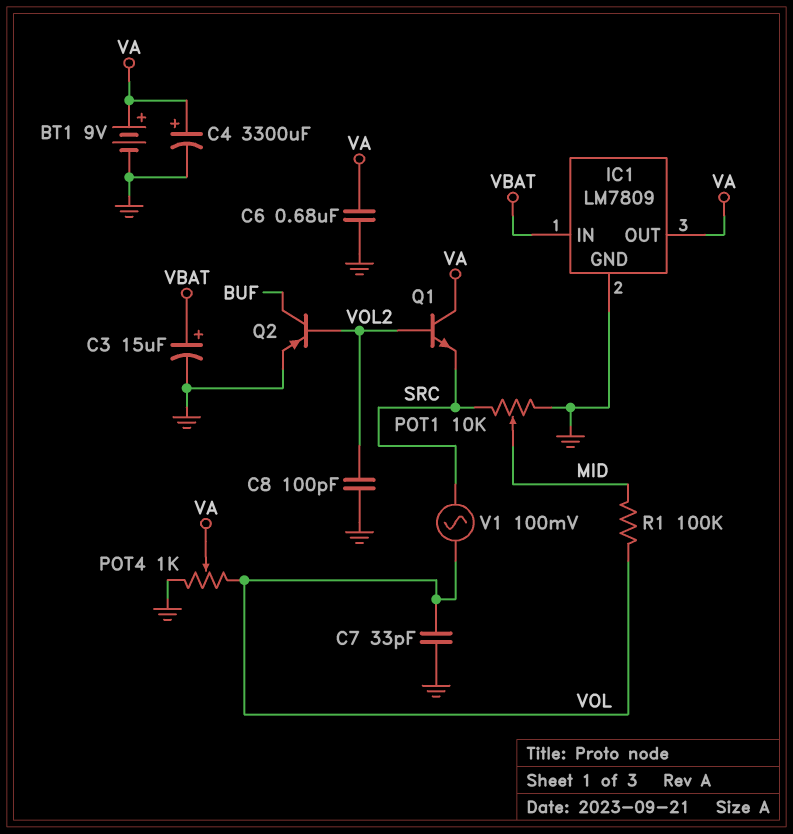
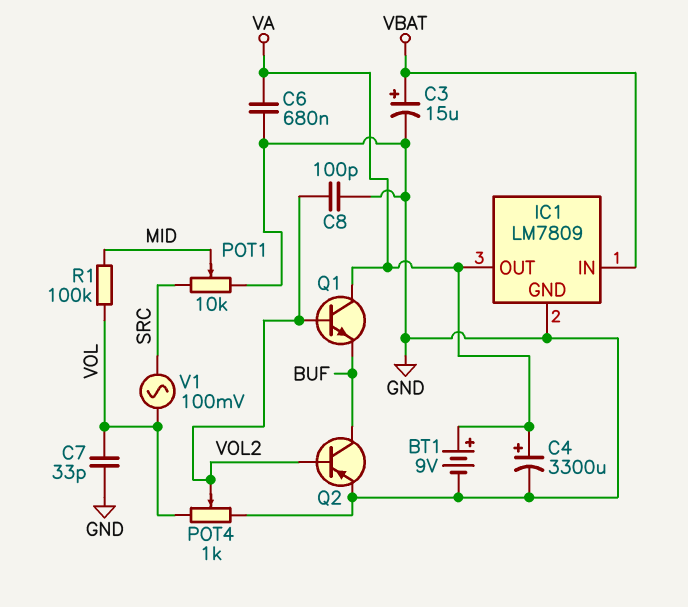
POT4: 1k (GND, VOL, wiper VA) -> 1k (GND, VOL, wiper VOL2)
Q1: NPN (B VOL2, C VA, E SRC) -> NPN (B VOL2, C VA, E BUF)

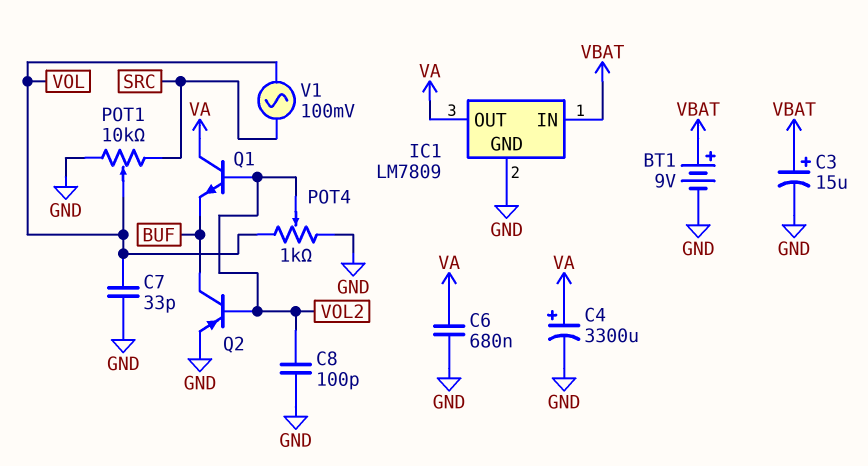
BT1: 9V (plus VA, minus GND) -> 9V (plus VBAT, minus GND)
POT1: 10k (GND, SRC, wiper MID) -> 10k (GND, SRC, wiper VOL)
R1: 100k (MID, VOL) -> none

